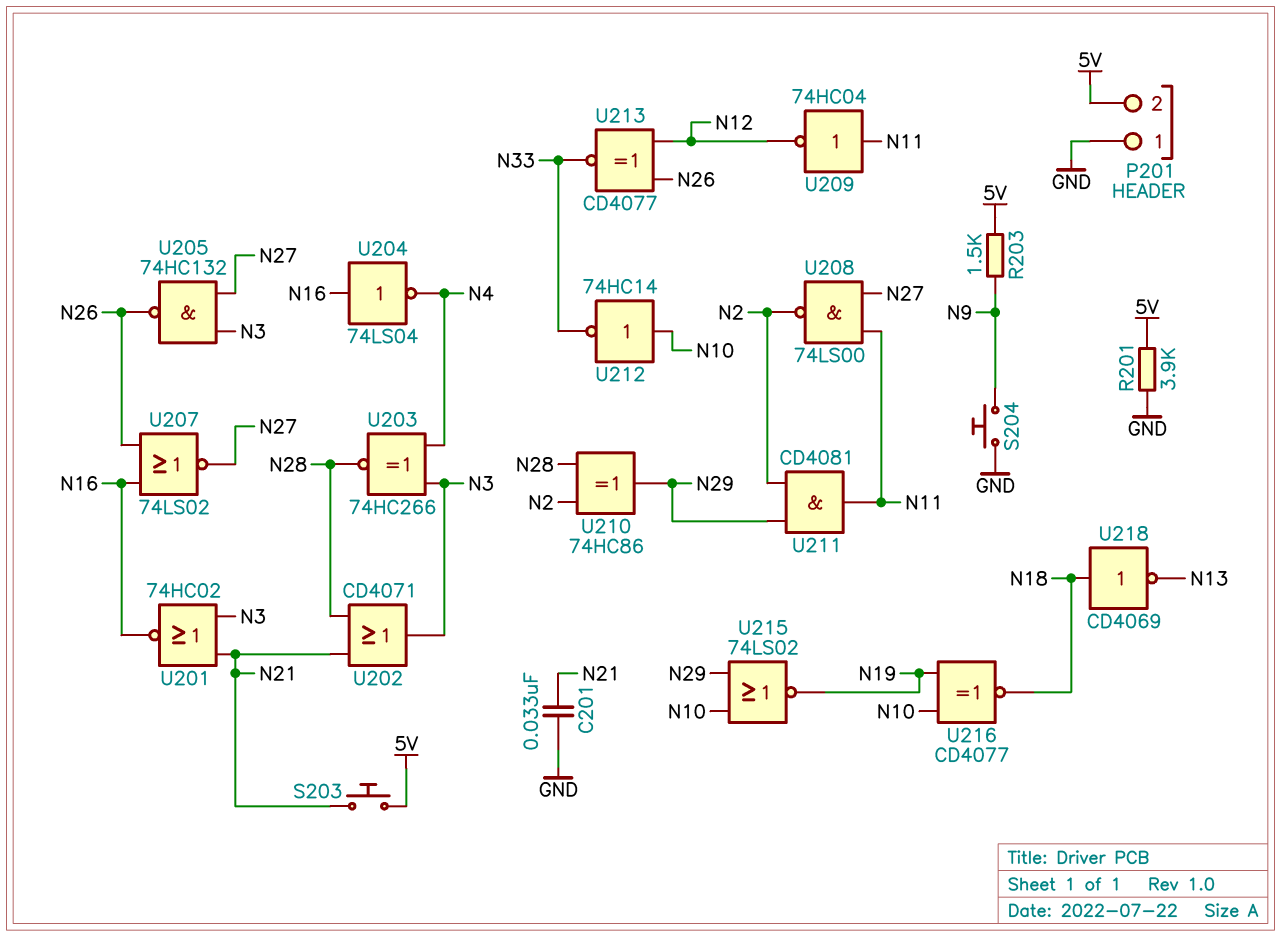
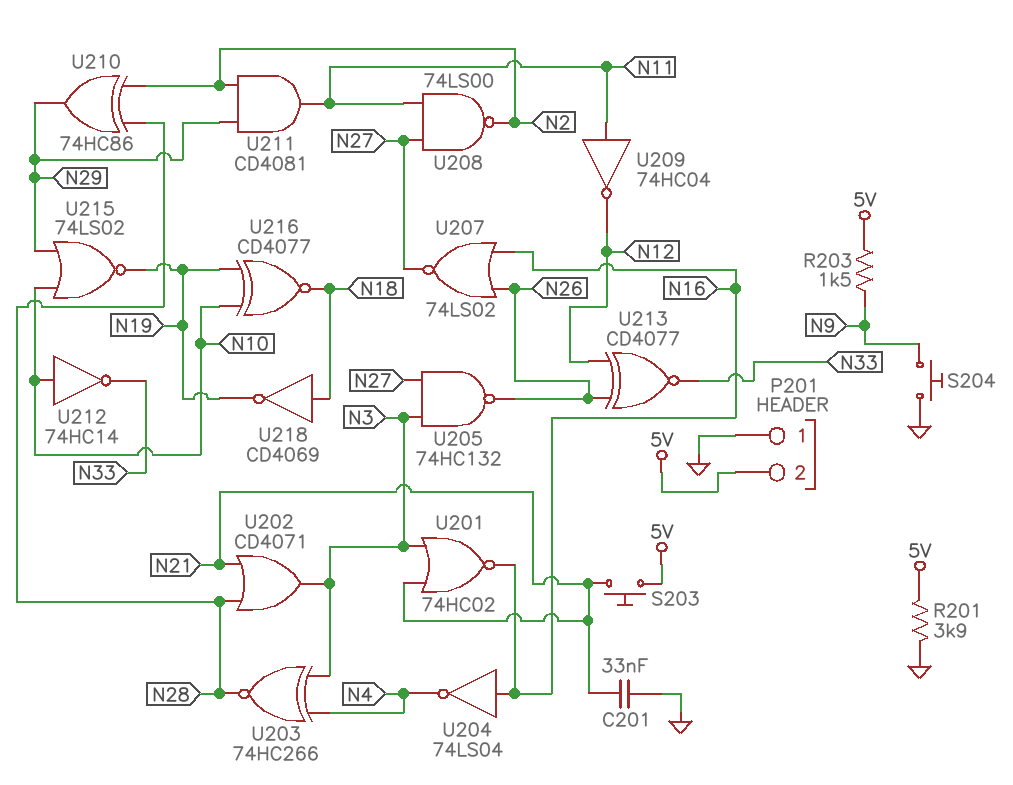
U218: NOT CD4069 (in N18, out N13) -> NOT CD4069 (in N18, out N19)

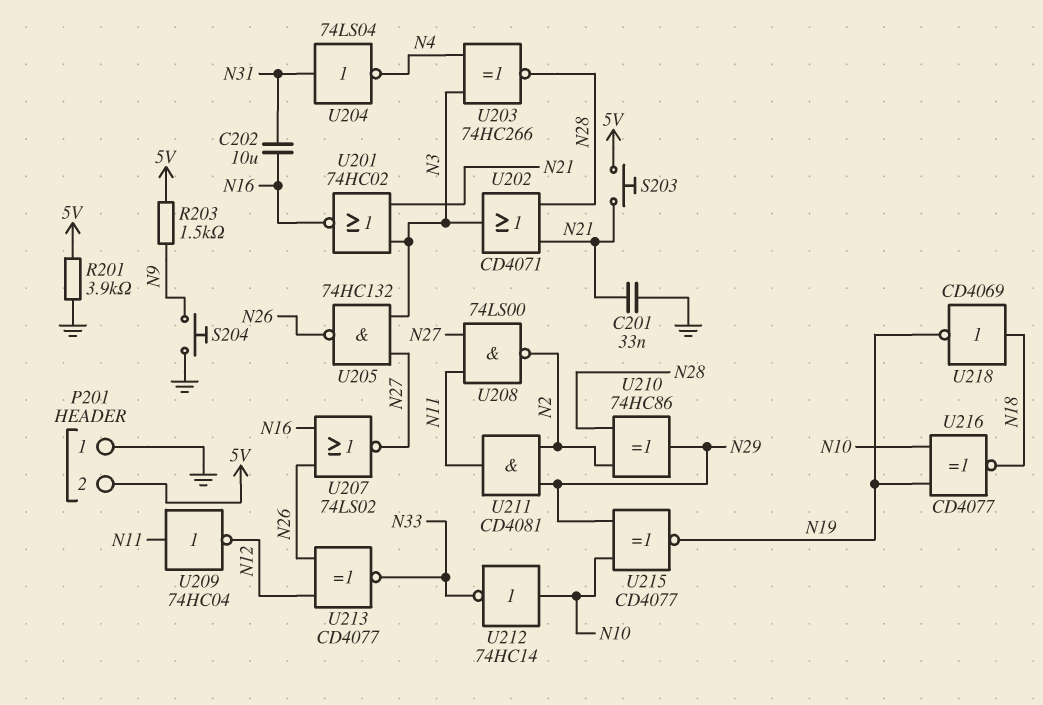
C202: none -> 10uF (N16, N31)
U204: NOT 74LS04 (in N16, out N4) -> NOT 74LS04 (in N31, out N4)
U215: NOR 74LS02 (in N10, in N29, out N19) -> XNOR CD4077 (in N10, in N29, out N19)

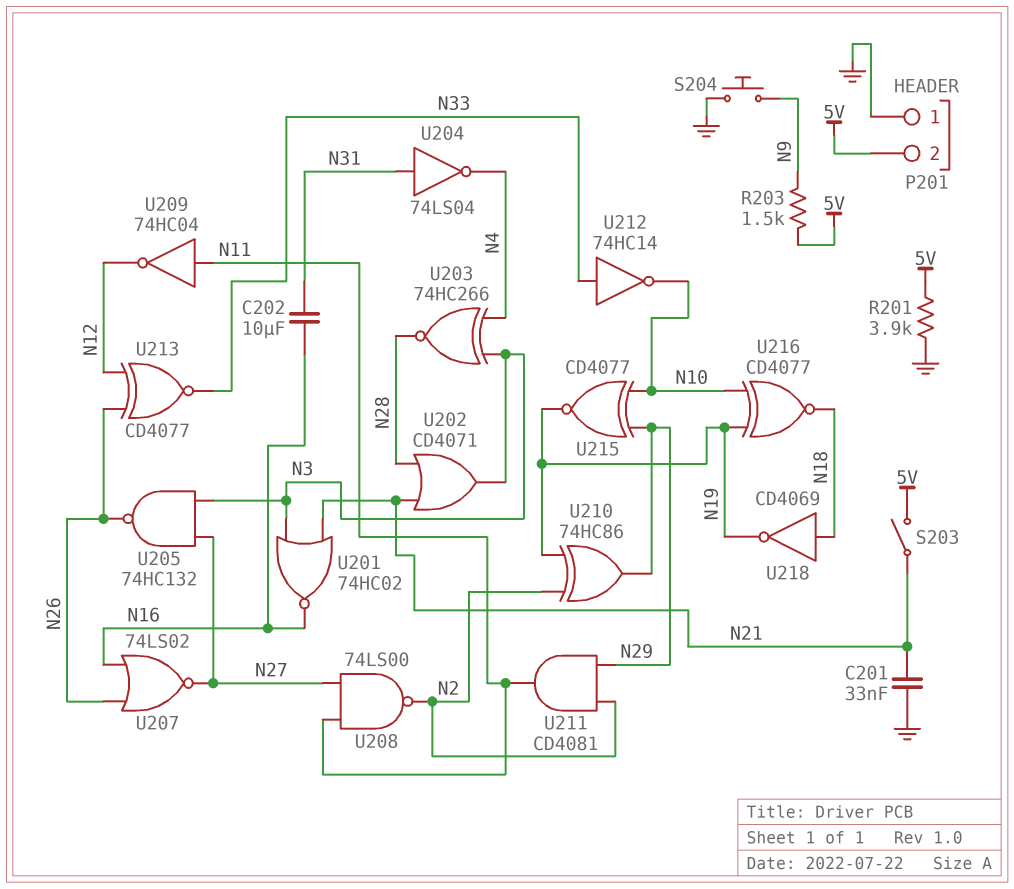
S203: button (5V, N21) -> switch (5V, N21)
U210: XOR 74HC86 (in N2, in N28, out N29) -> XOR 74HC86 (in N2, in N19, out N29)
U212: NOT 74HC14 (in N10, out N33) -> NOT 74HC14 (in N33, out N10)

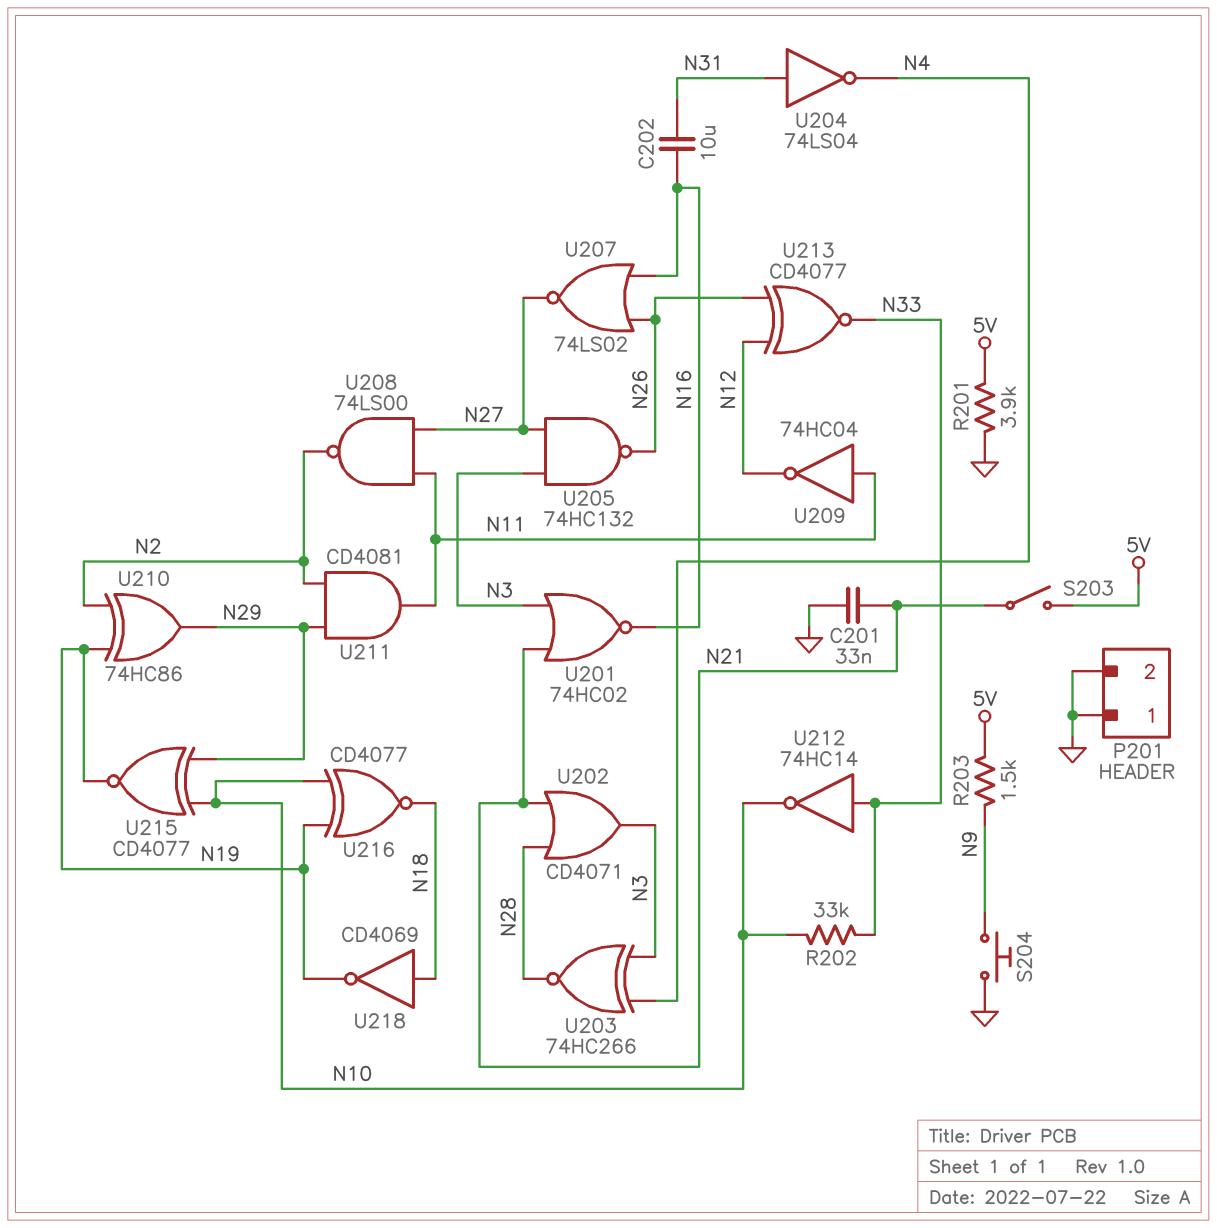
P201 pin 2: 5V -> GND
R202: none -> 33k (N10, N33)

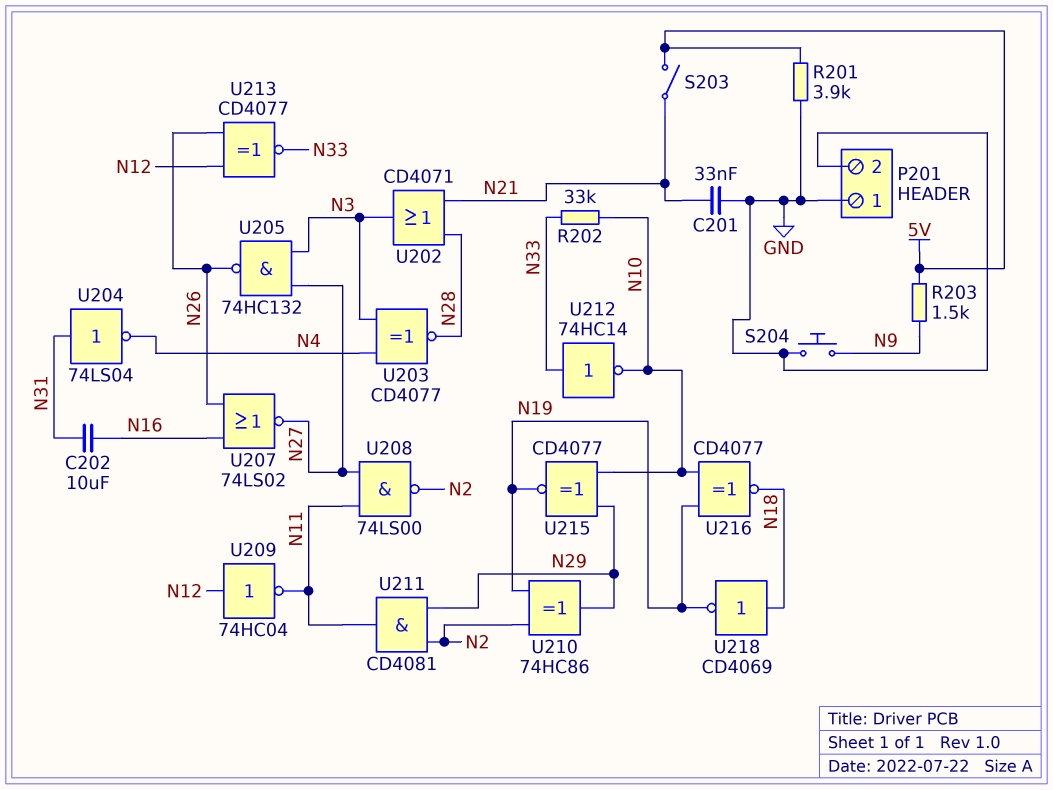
U201: NOR 74HC02 (in N3, in N21, out N16) -> none
U203: XNOR 74HC266 (in N3, in N4, out N28) -> XNOR CD4077 (in N3, in N4, out N28)
U209: NOT 74HC04 (in N11, out N12) -> NOT 74HC04 (in N12, out N11)

